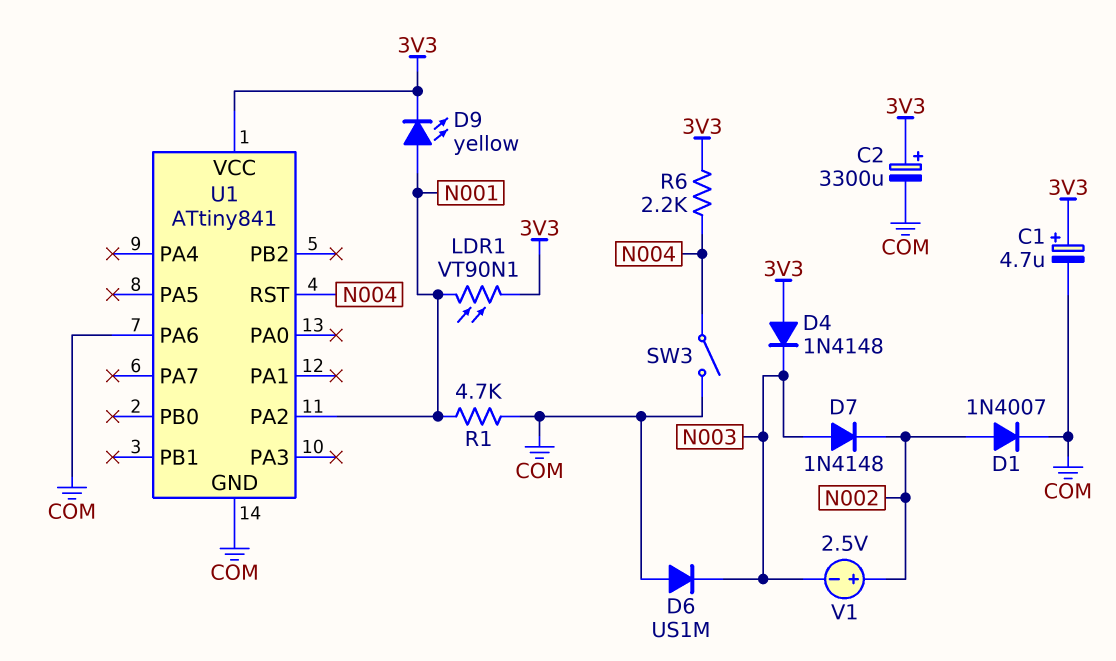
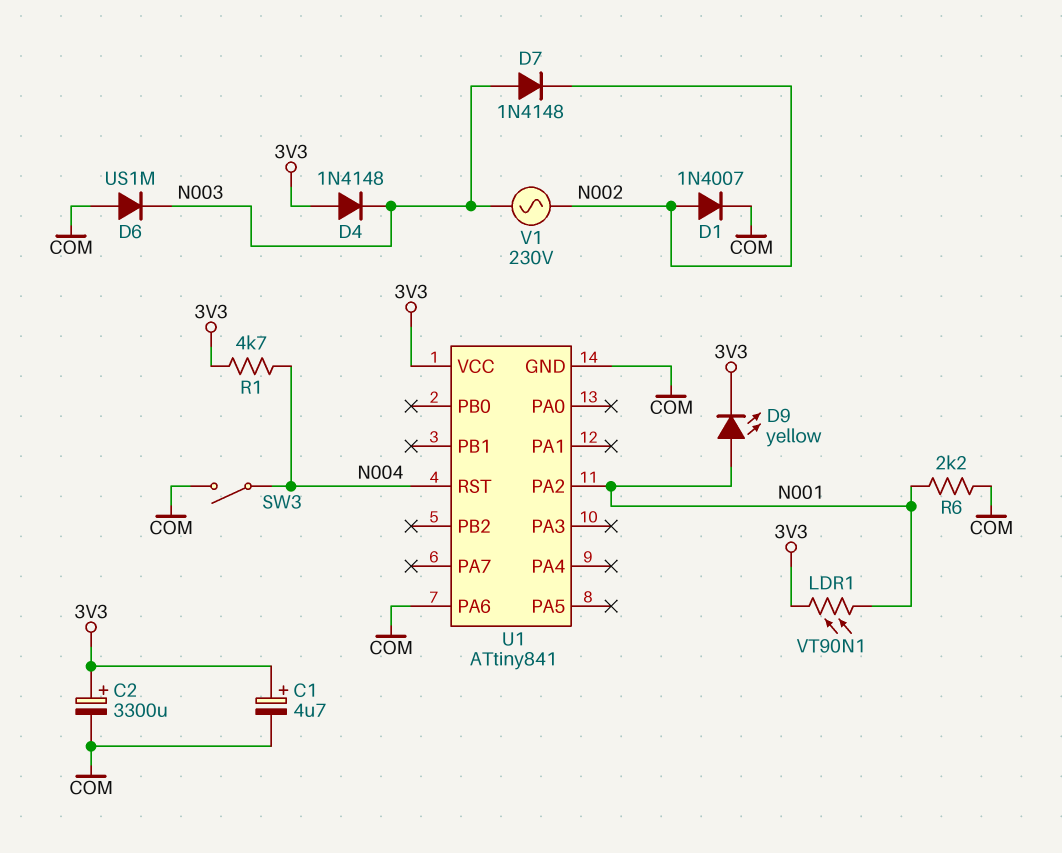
R1: 4.7k (COM, N001) -> 4.7k (3V3, N004)
R6: 2.2k (3V3, N004) -> 2.2k (COM, N001)
V1: 2.5V (plus N002, minus N003) -> AC 230V (N002, N003)

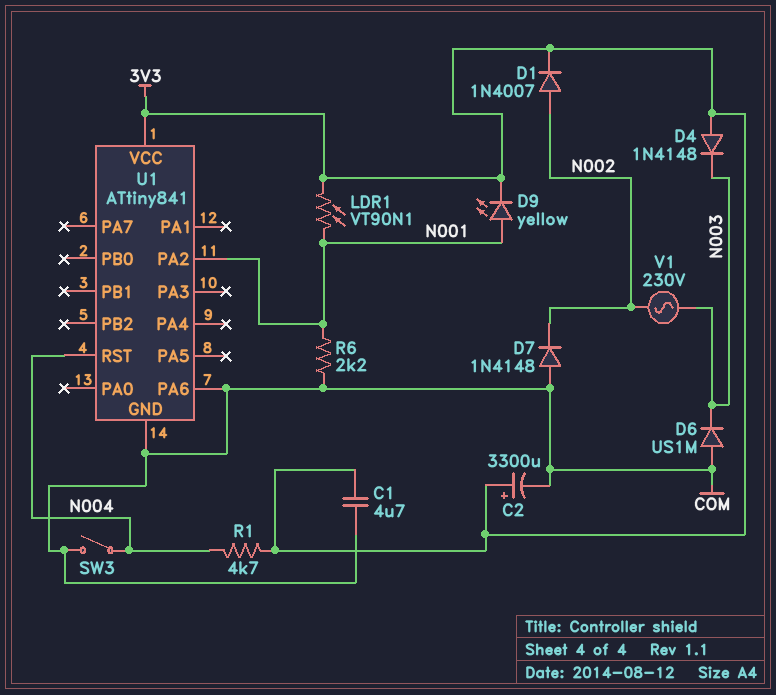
C1: 4.7uF (plus 3V3, minus COM) -> 4.7uF (3V3, COM)
D1: diode 1N4007 (A N002, K COM) -> diode 1N4007 (A N002, K 3V3)
D7: diode 1N4148 (A N003, K N002) -> diode 1N4148 (A COM, K N002)

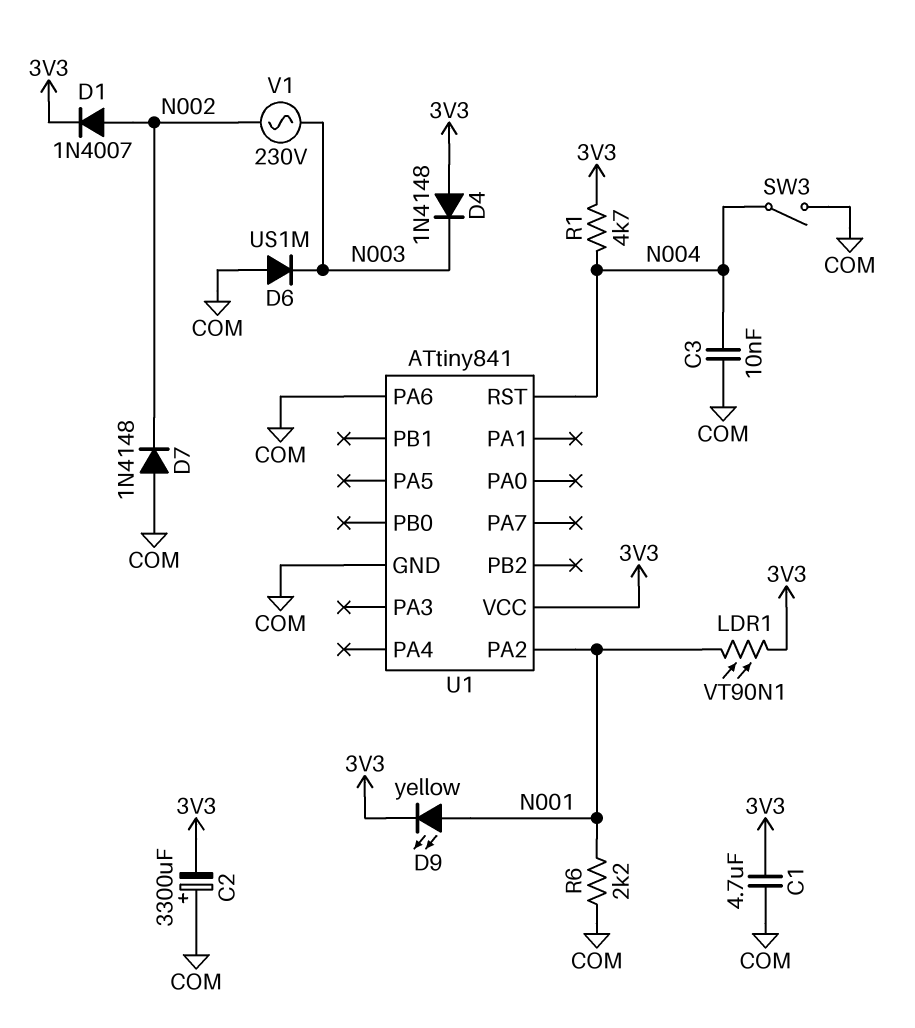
C2: 3300uF (plus 3V3, minus COM) -> 3300uF (plus COM, minus 3V3)
C3: none -> 10nF (COM, N004)

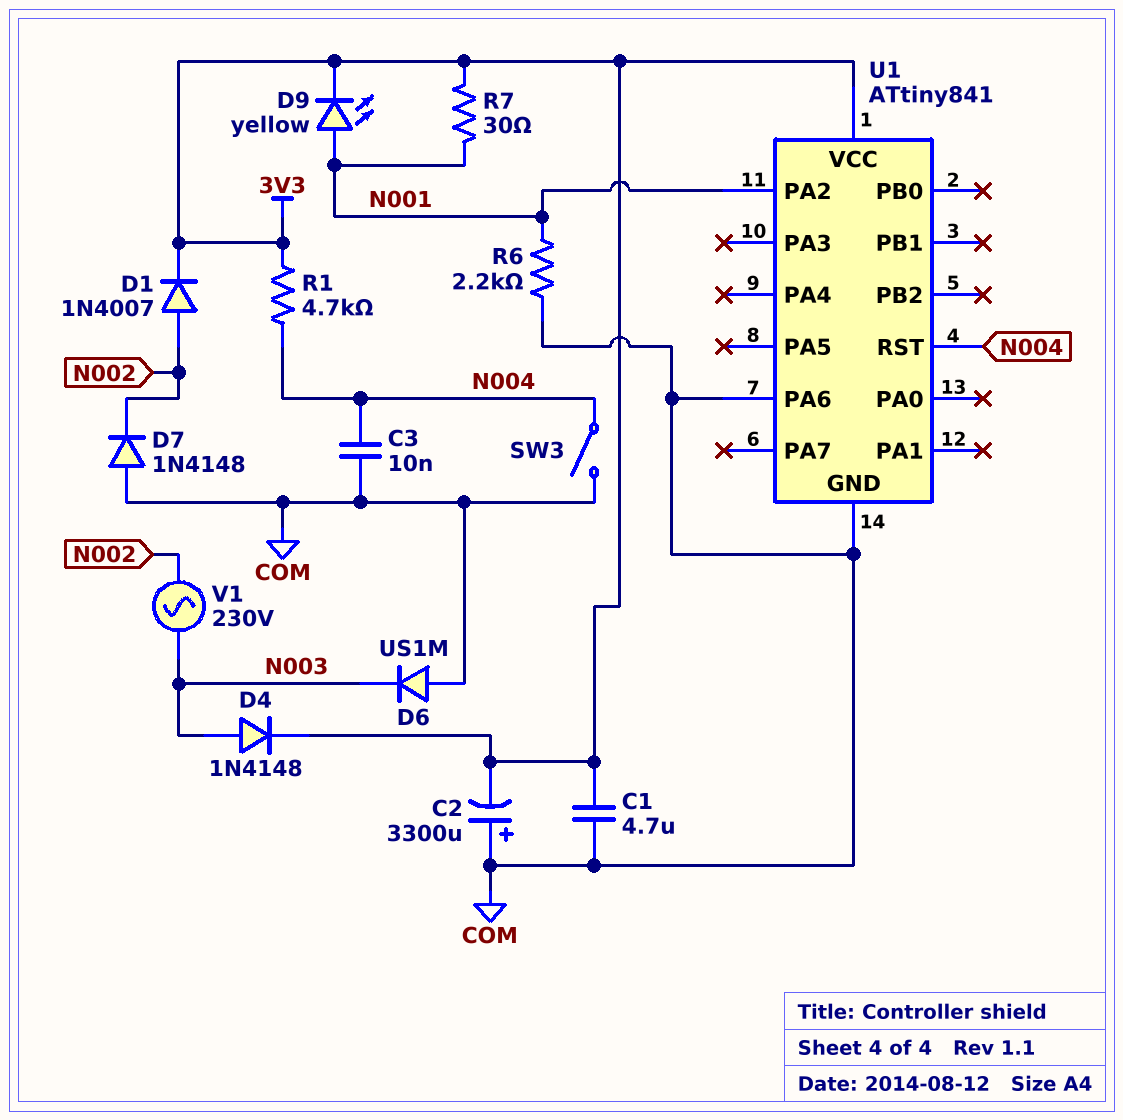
D4: diode 1N4148 (A 3V3, K N003) -> diode 1N4148 (A N003, K 3V3)
LDR1: VT90N1 (3V3, N001) -> none
R7: none -> 30 (3V3, N001)

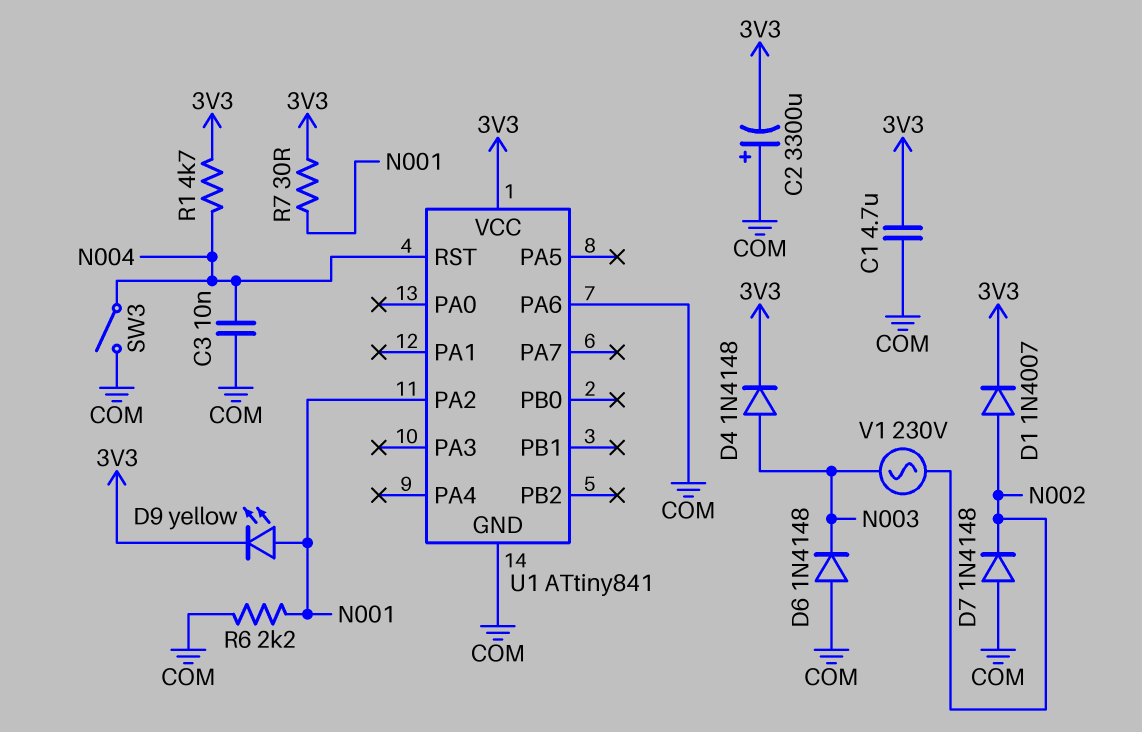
D6: diode US1M (A COM, K N003) -> diode 1N4148 (A COM, K N003)

